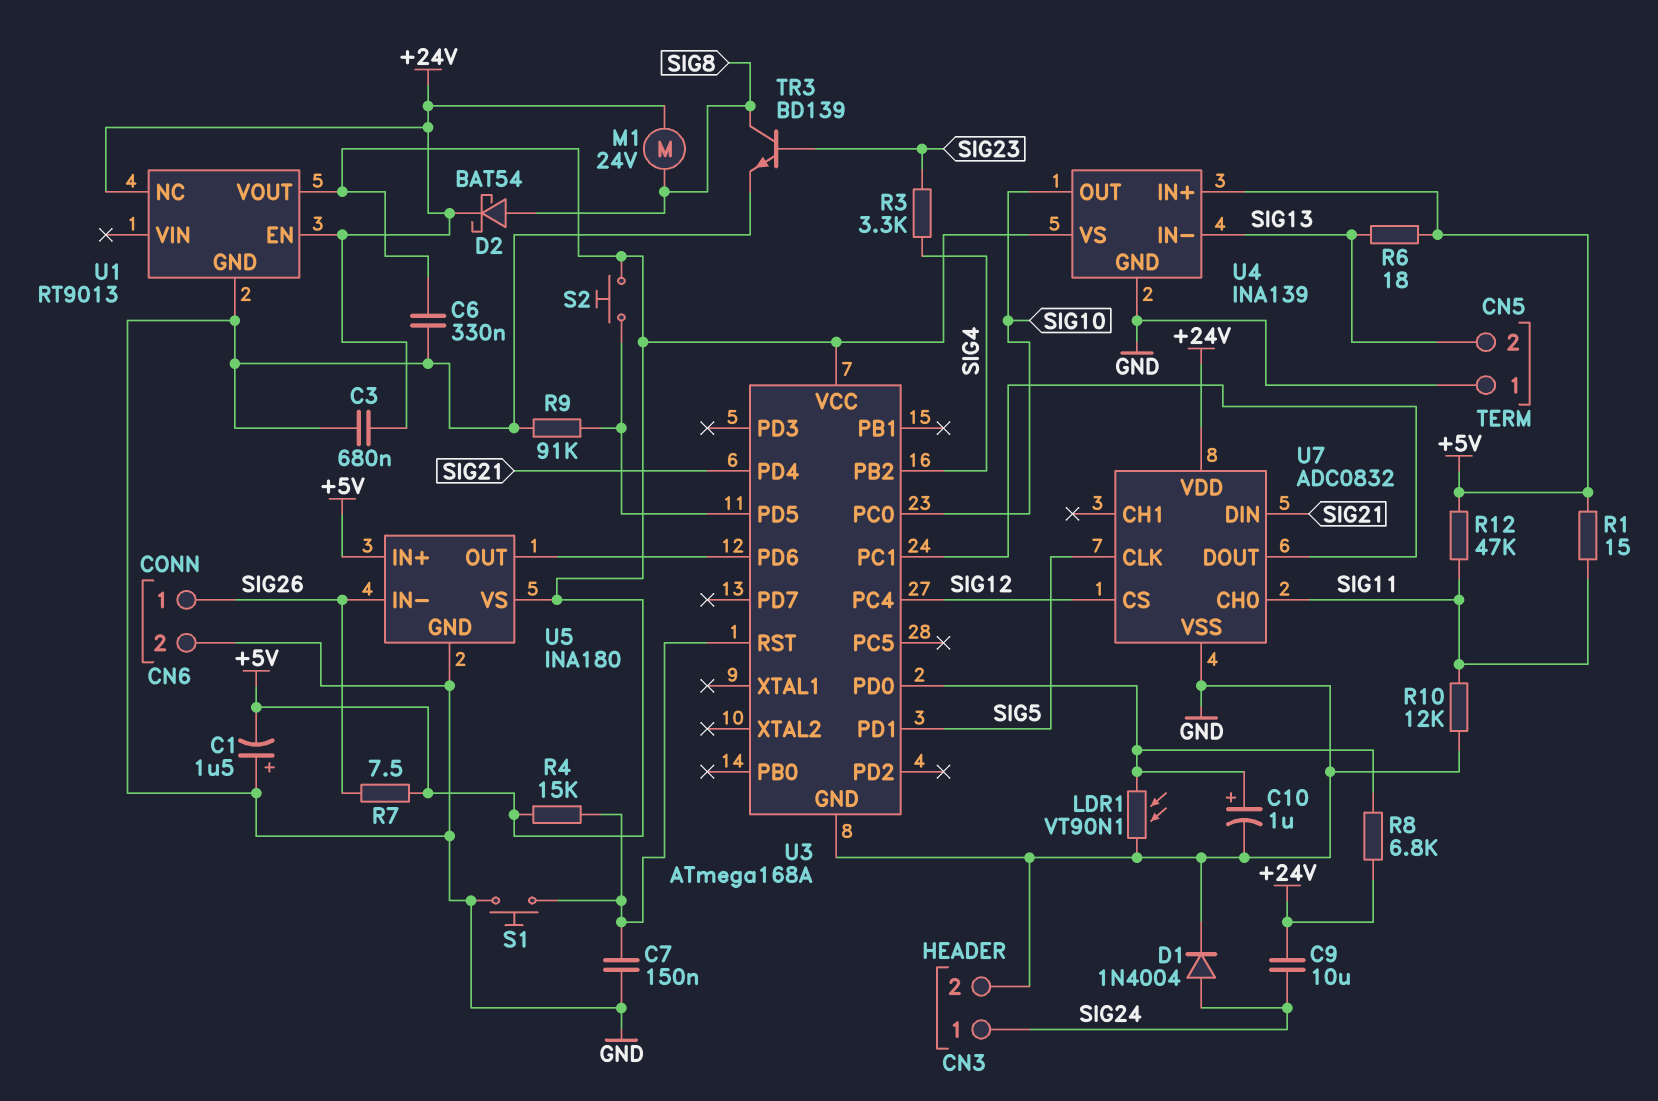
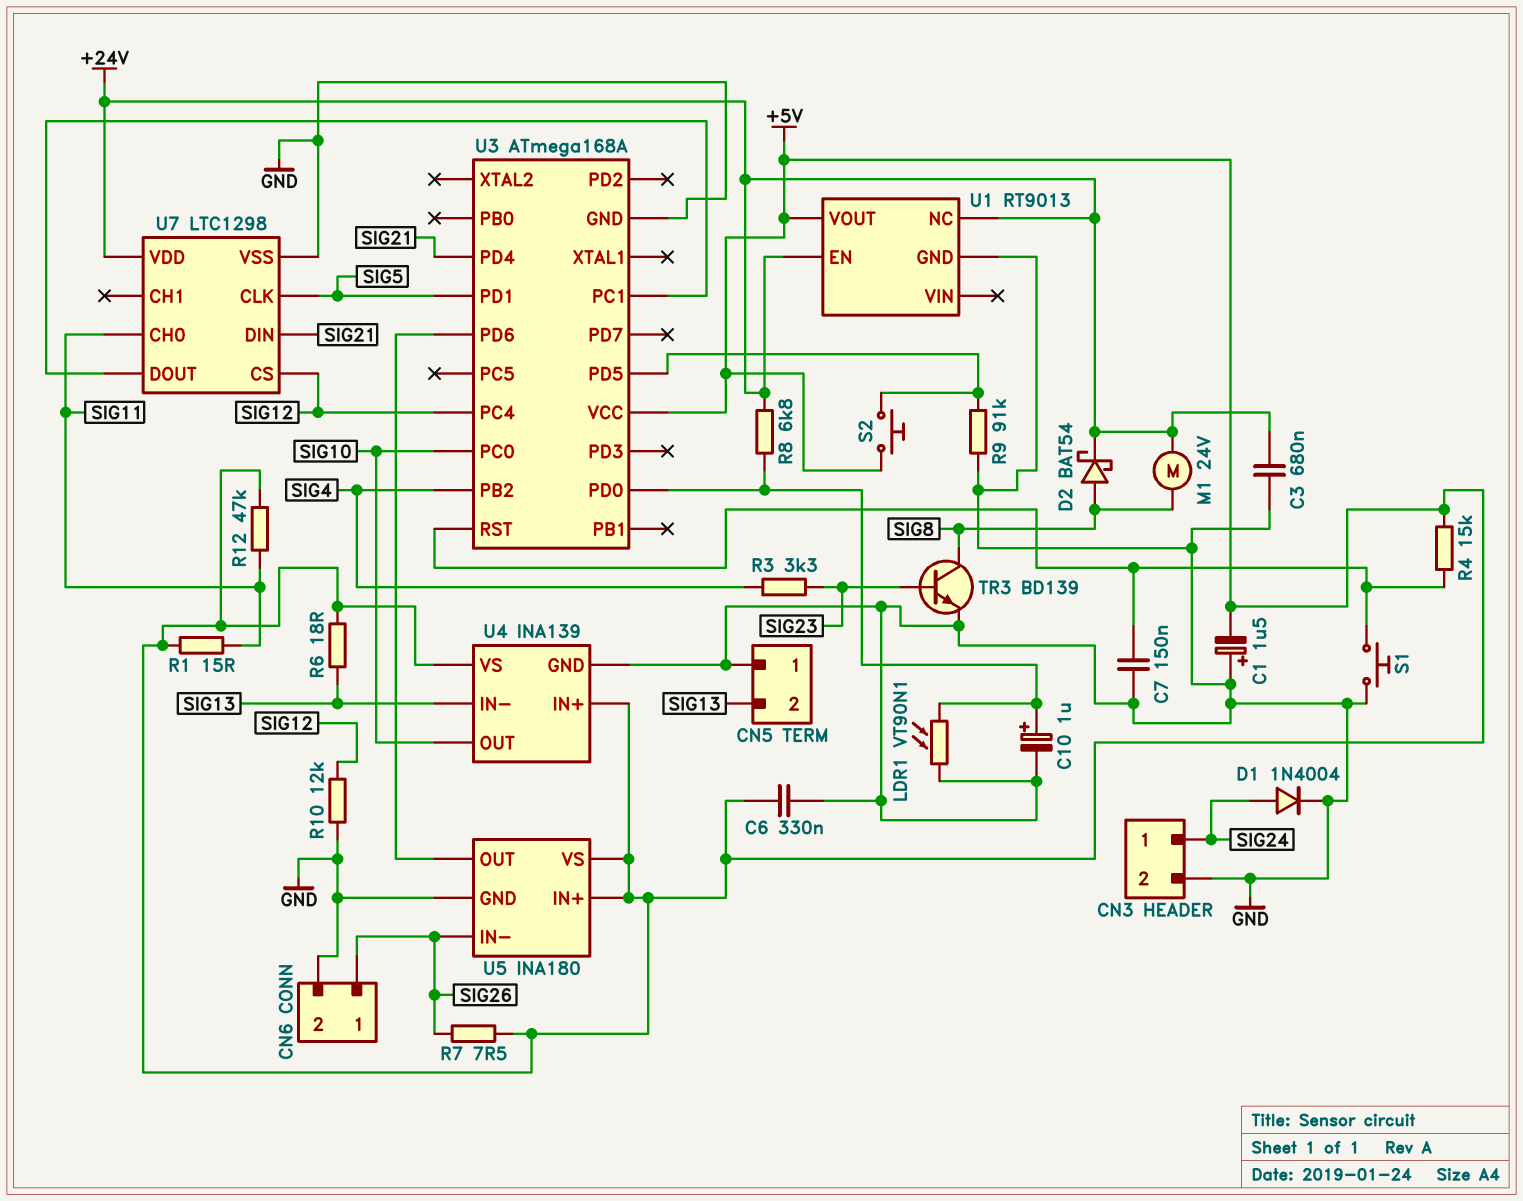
C9: 10uF (+24V, SIG24) -> none
R10: 12k (GND, SIG11) -> 12k (GND, SIG12)
U7: ADC0832 -> LTC1298

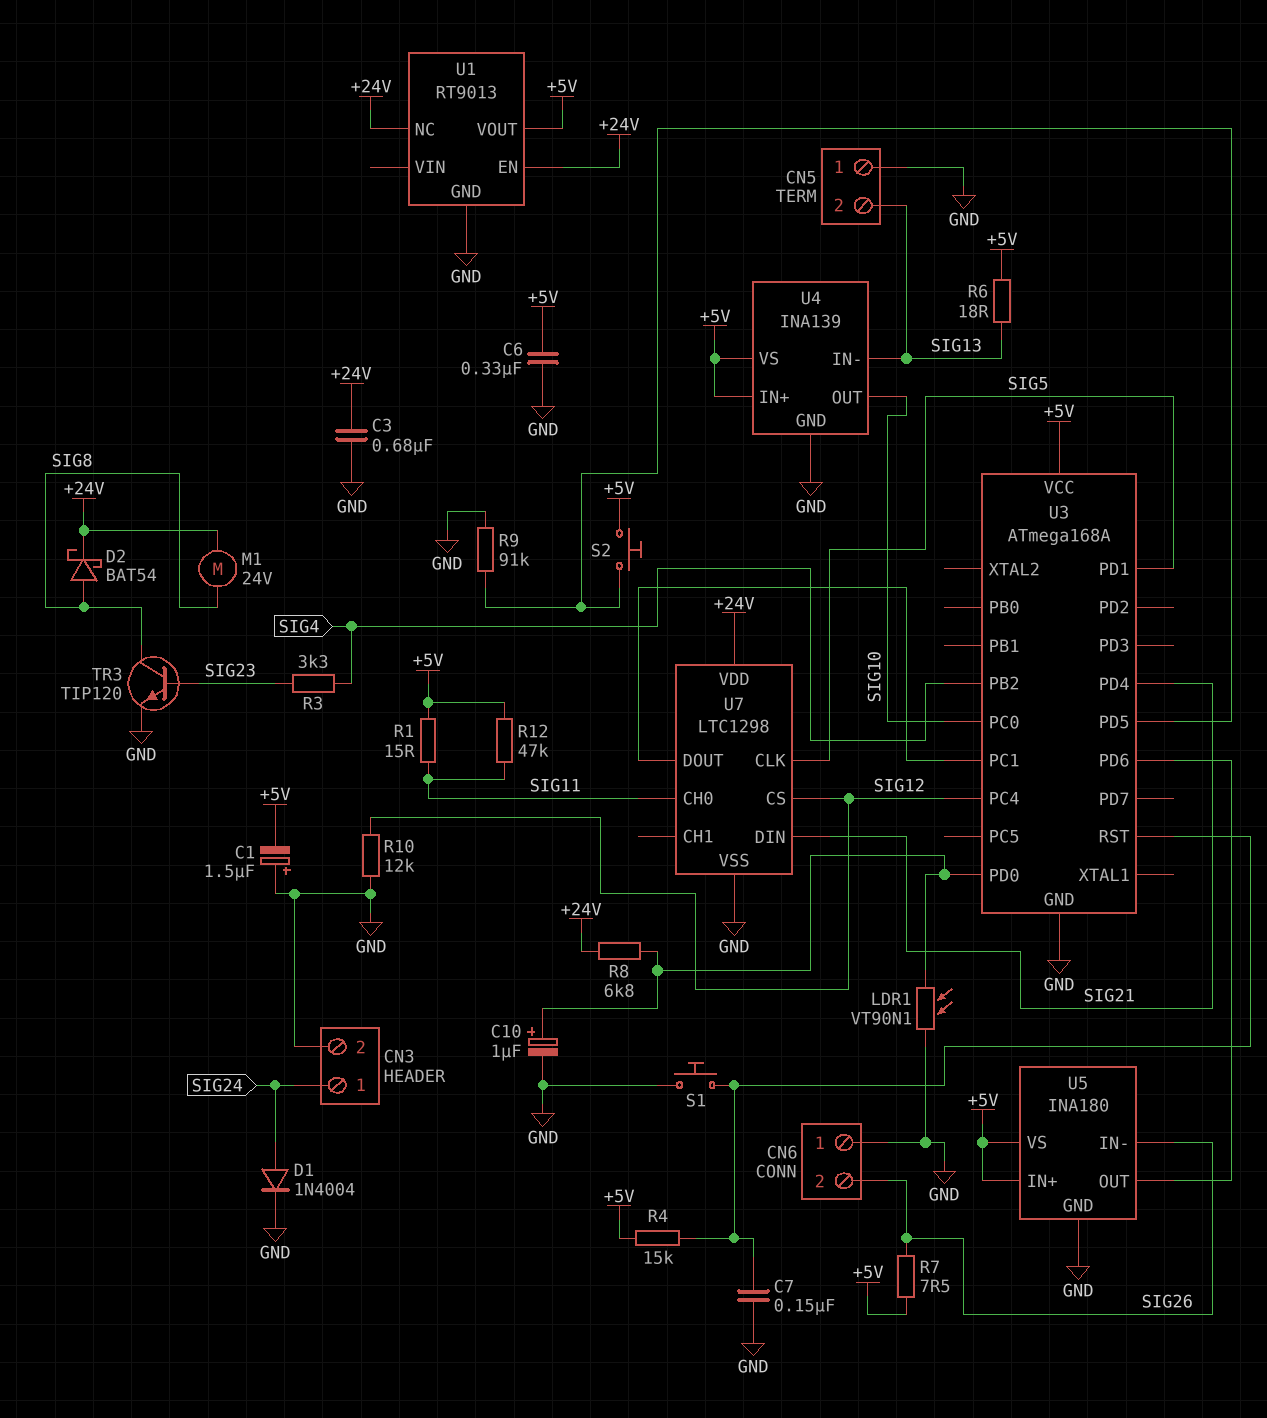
CN6 pin 1: SIG26 -> GND
CN6 pin 2: GND -> SIG26
TR3: NPN BD139 (B SIG23, C SIG8, E GND) -> NPN TIP120 (B SIG23, C SIG8, E GND)

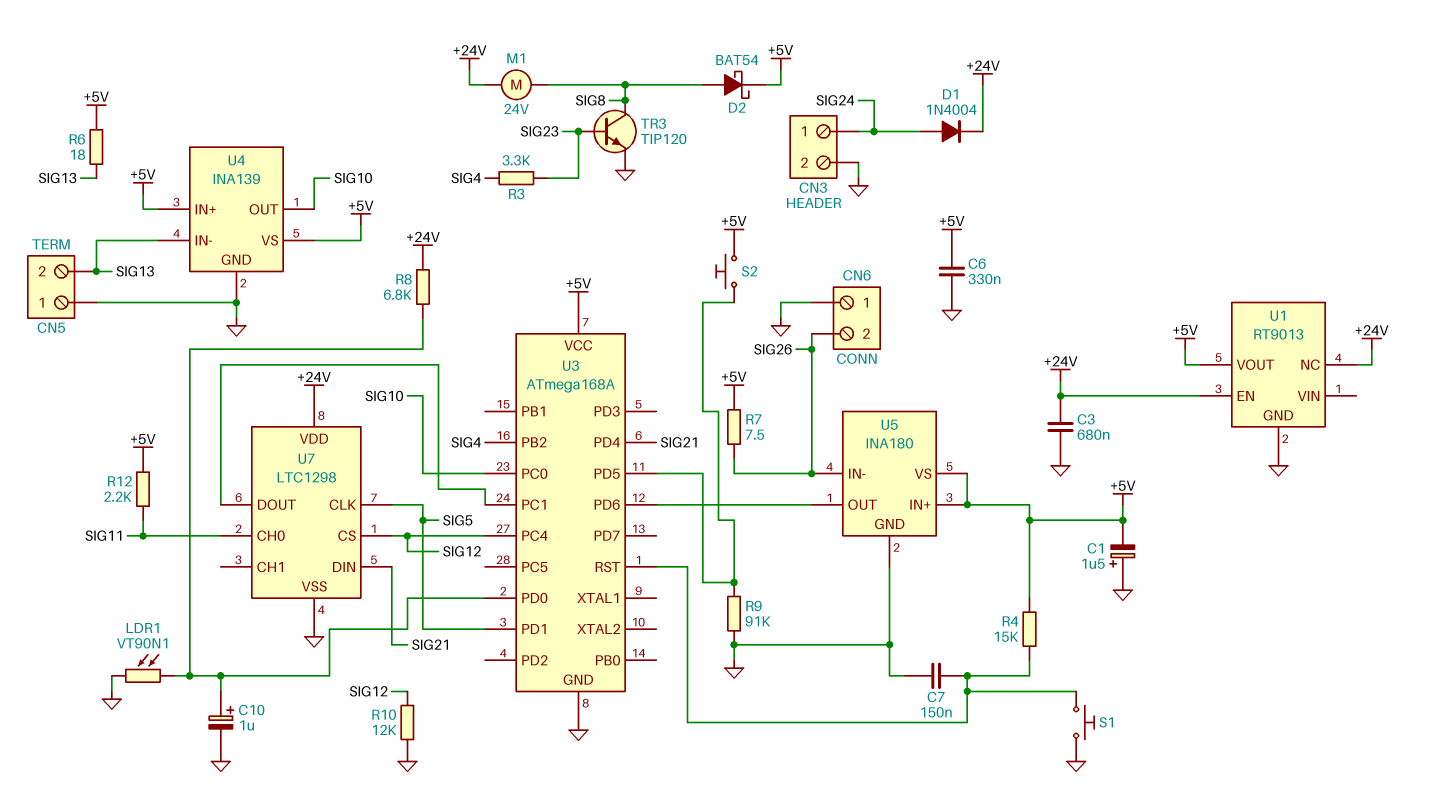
D1: diode 1N4004 (A SIG24, K GND) -> diode 1N4004 (A SIG24, K +24V)
D2: schottky BAT54 (A SIG8, K +24V) -> schottky BAT54 (A SIG8, K +5V)
R1: 15 (+5V, SIG11) -> none
R12: 47k (+5V, SIG11) -> 2.2k (+5V, SIG11)

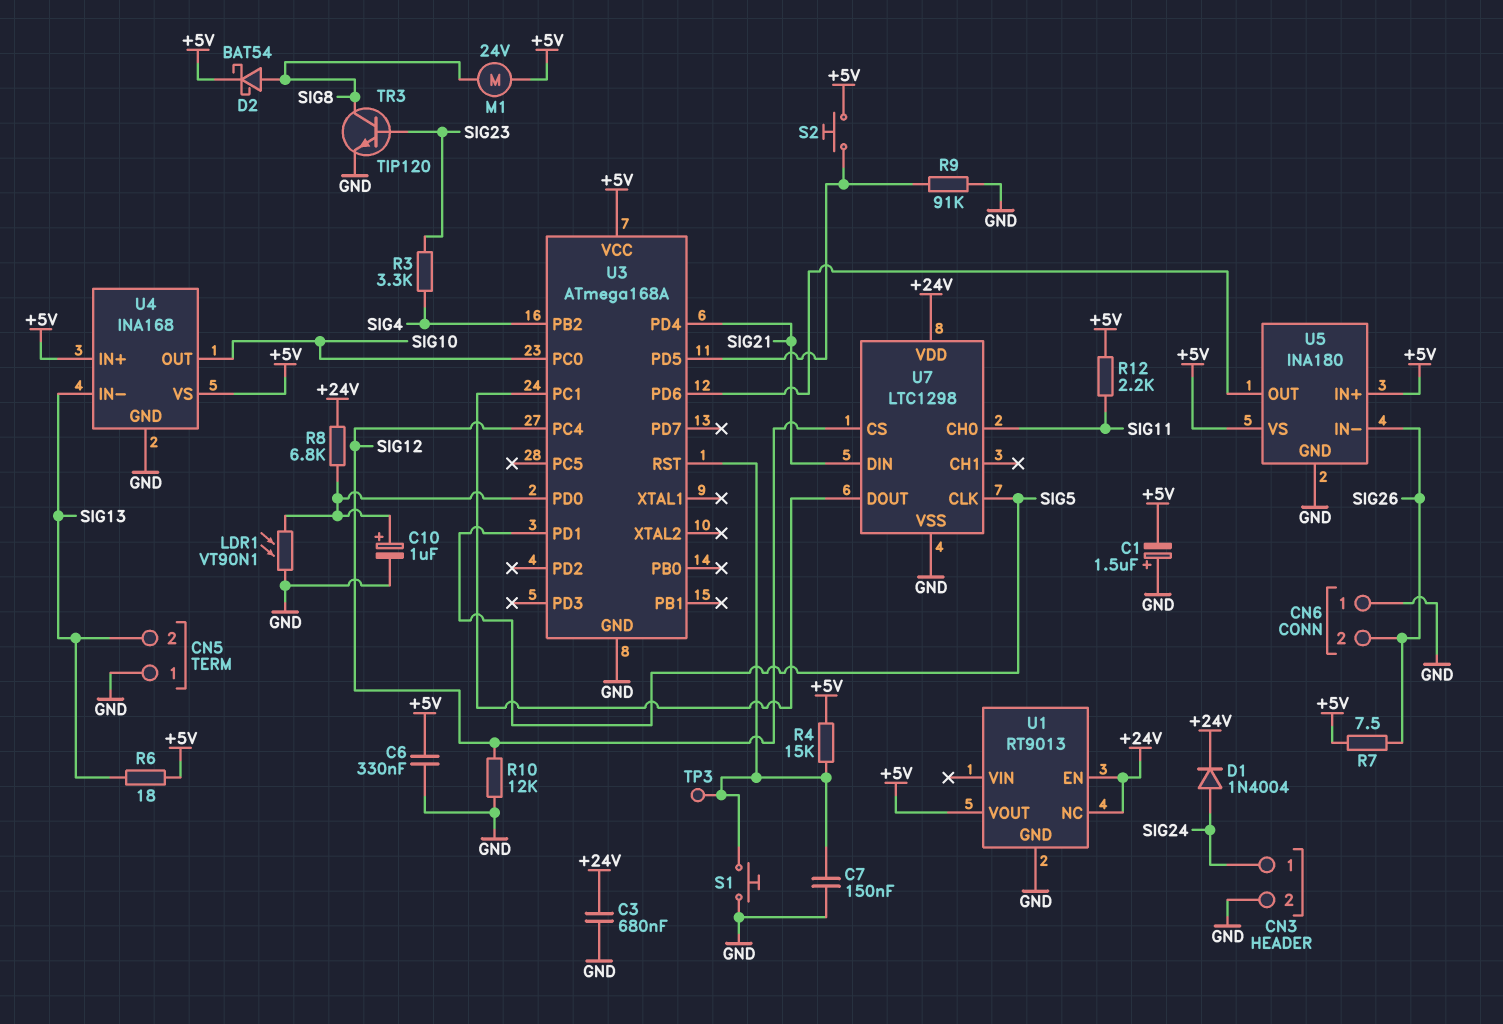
M1: motor 24V (+24V, SIG8) -> motor 24V (+5V, SIG8)
TP3: none -> test point (U3/RST)
U4: INA139 -> INA168

